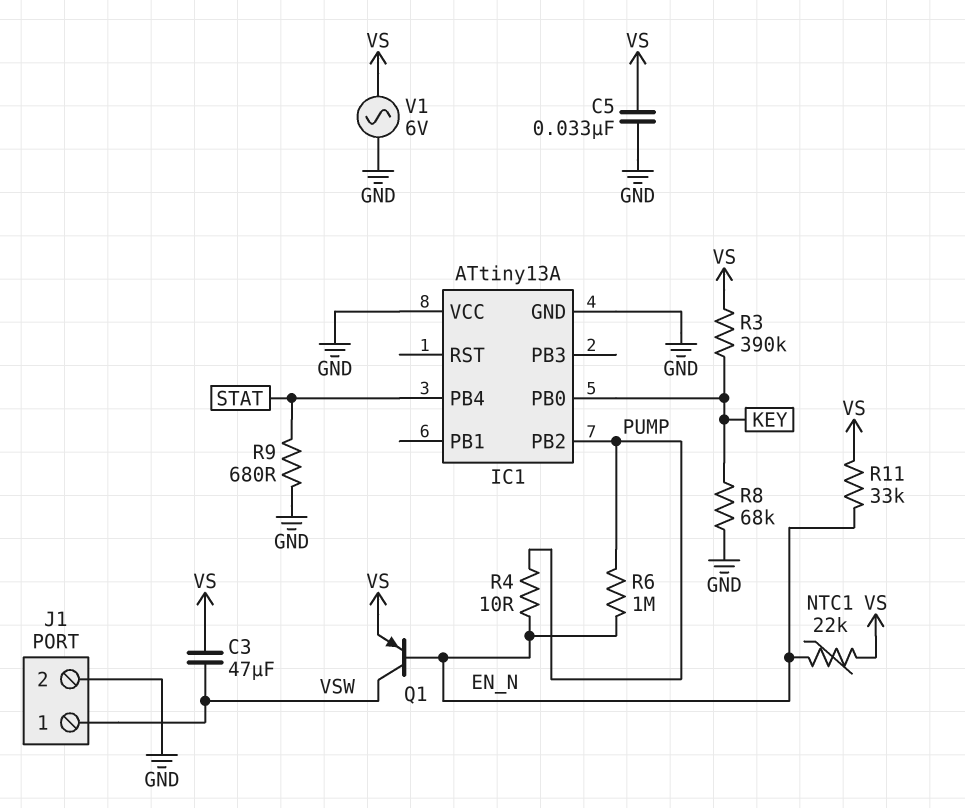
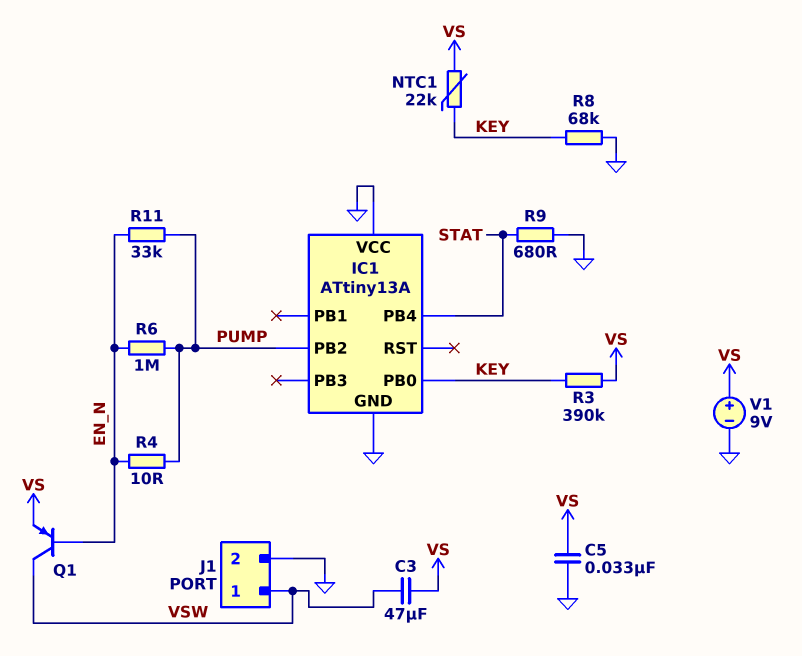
NTC1: 22k (EN_N, VS) -> 22k (KEY, VS)
R11: 33k (EN_N, VS) -> 33k (EN_N, PUMP)
V1: AC 6V (GND, VS) -> 9V (plus VS, minus GND)

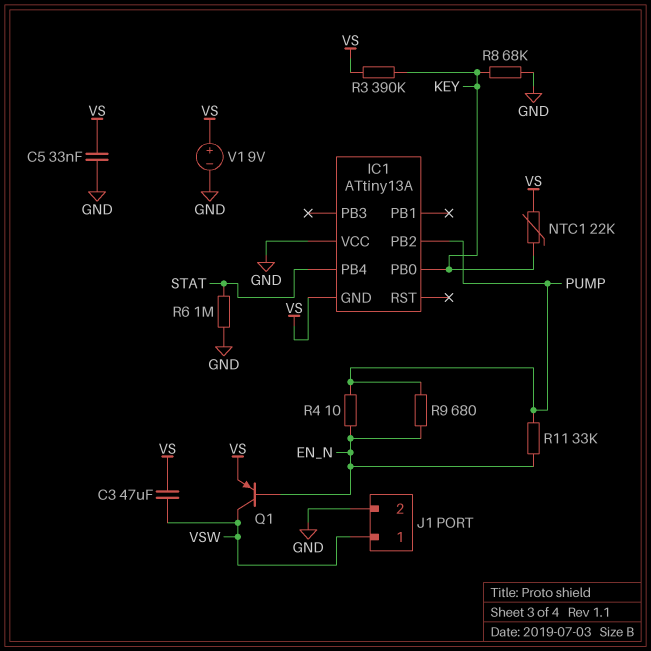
IC1 pin GND: GND -> VS
R6: 1M (EN_N, PUMP) -> 1M (GND, STAT)
R9: 680 (GND, STAT) -> 680 (EN_N, PUMP)

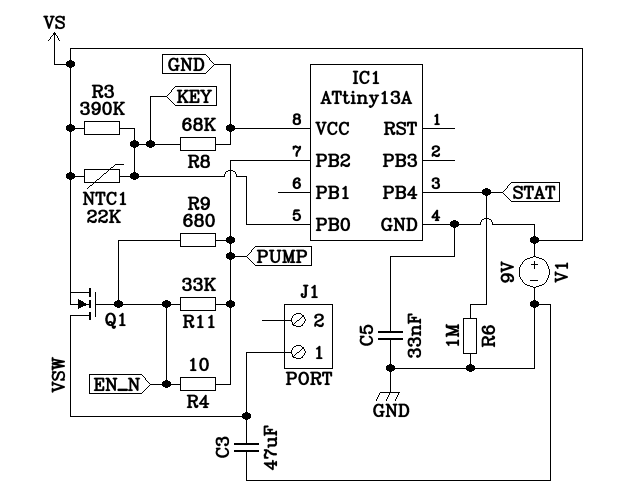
C3: 47uF (VS, VSW) -> 47uF (GND, VSW)
J1 pin 2: GND -> none
Q1: PNP (B EN_N, C VSW, E VS) -> NMOS (G EN_N, D VSW, S VS)

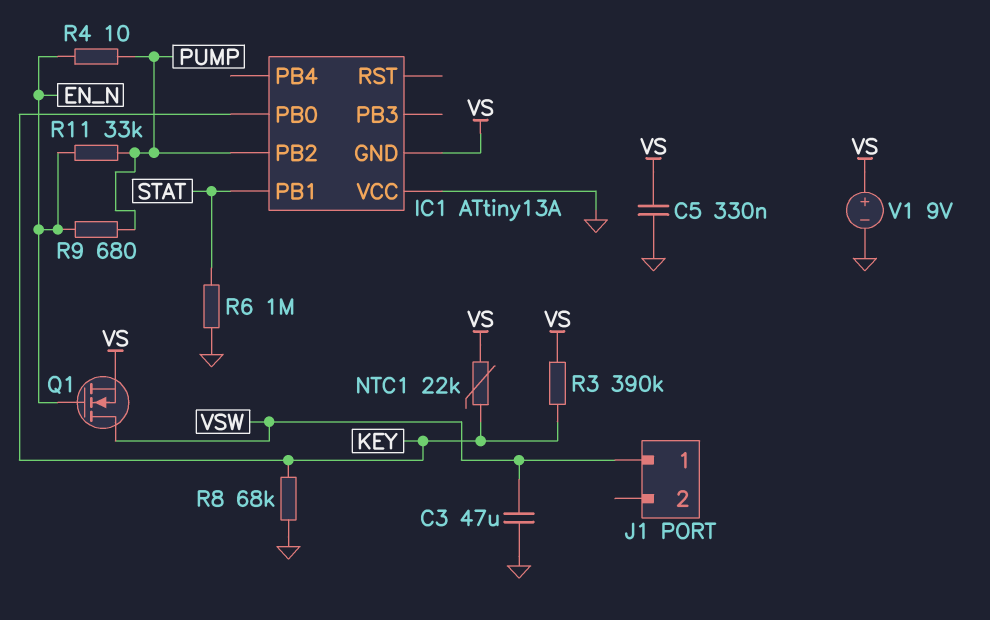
C5: 33nF (GND, VS) -> 330nF (GND, VS)
IC1 pin PB1: none -> STAT
IC1 pin PB4: STAT -> none

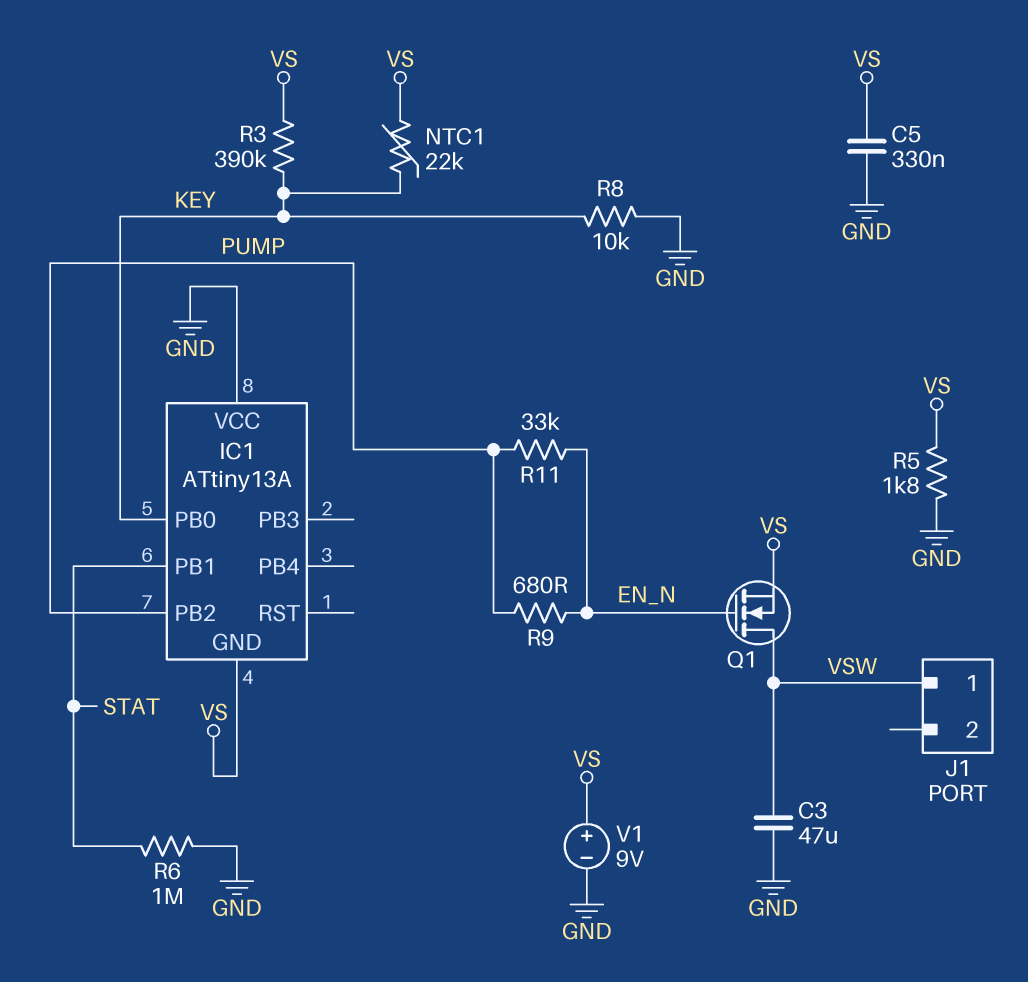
R4: 10 (EN_N, PUMP) -> none
R5: none -> 1.8k (GND, VS)
R8: 68k (GND, KEY) -> 10k (GND, KEY)

